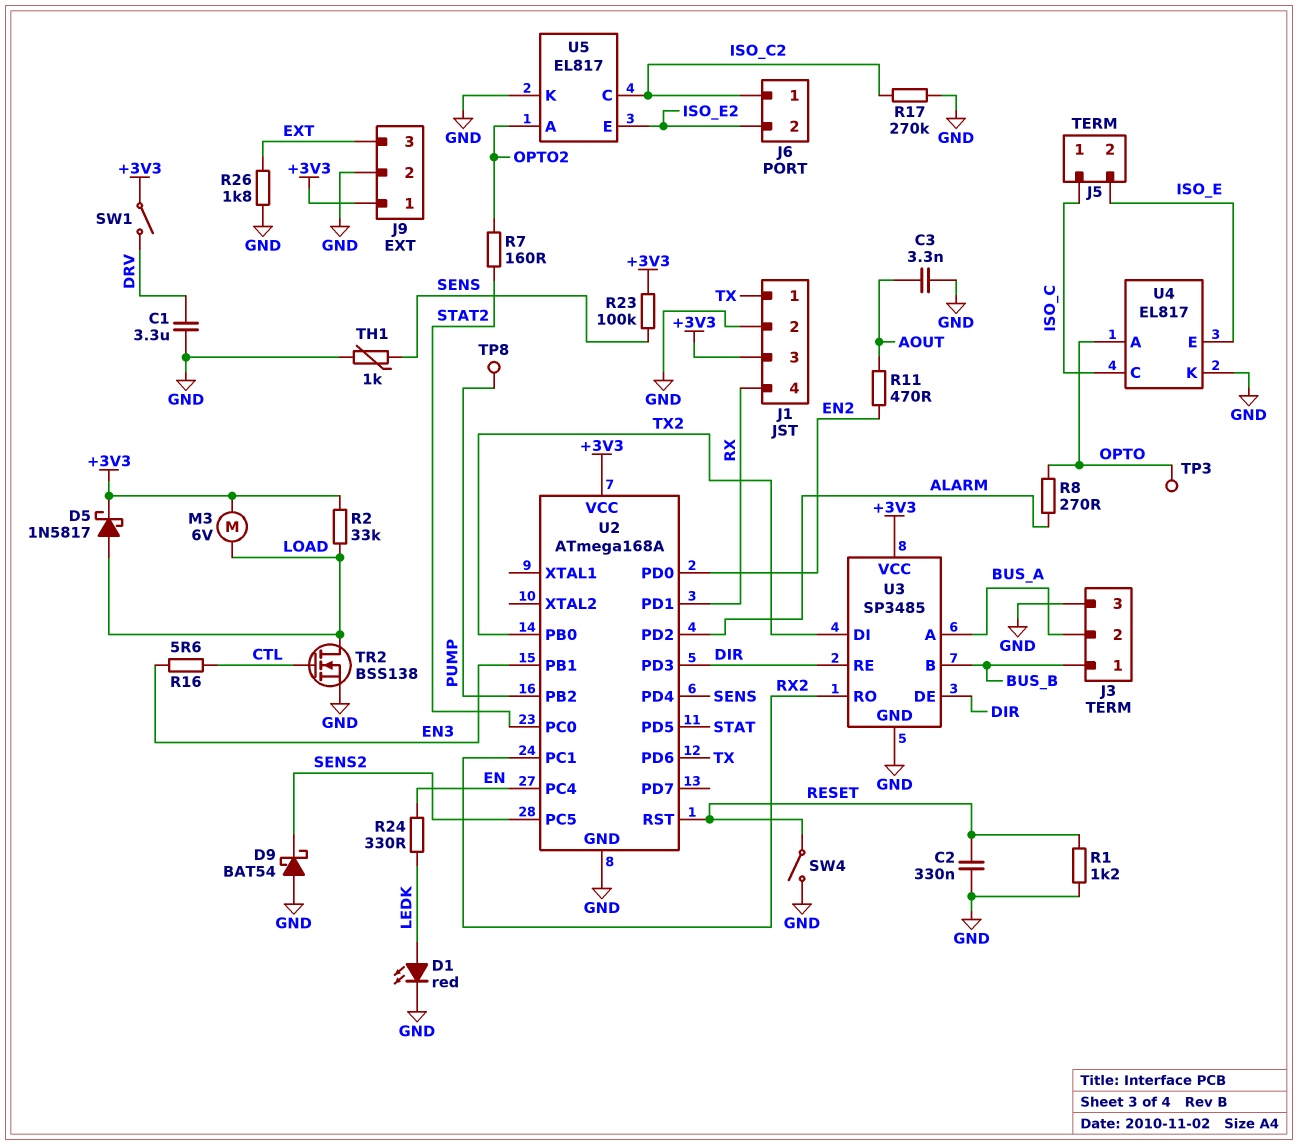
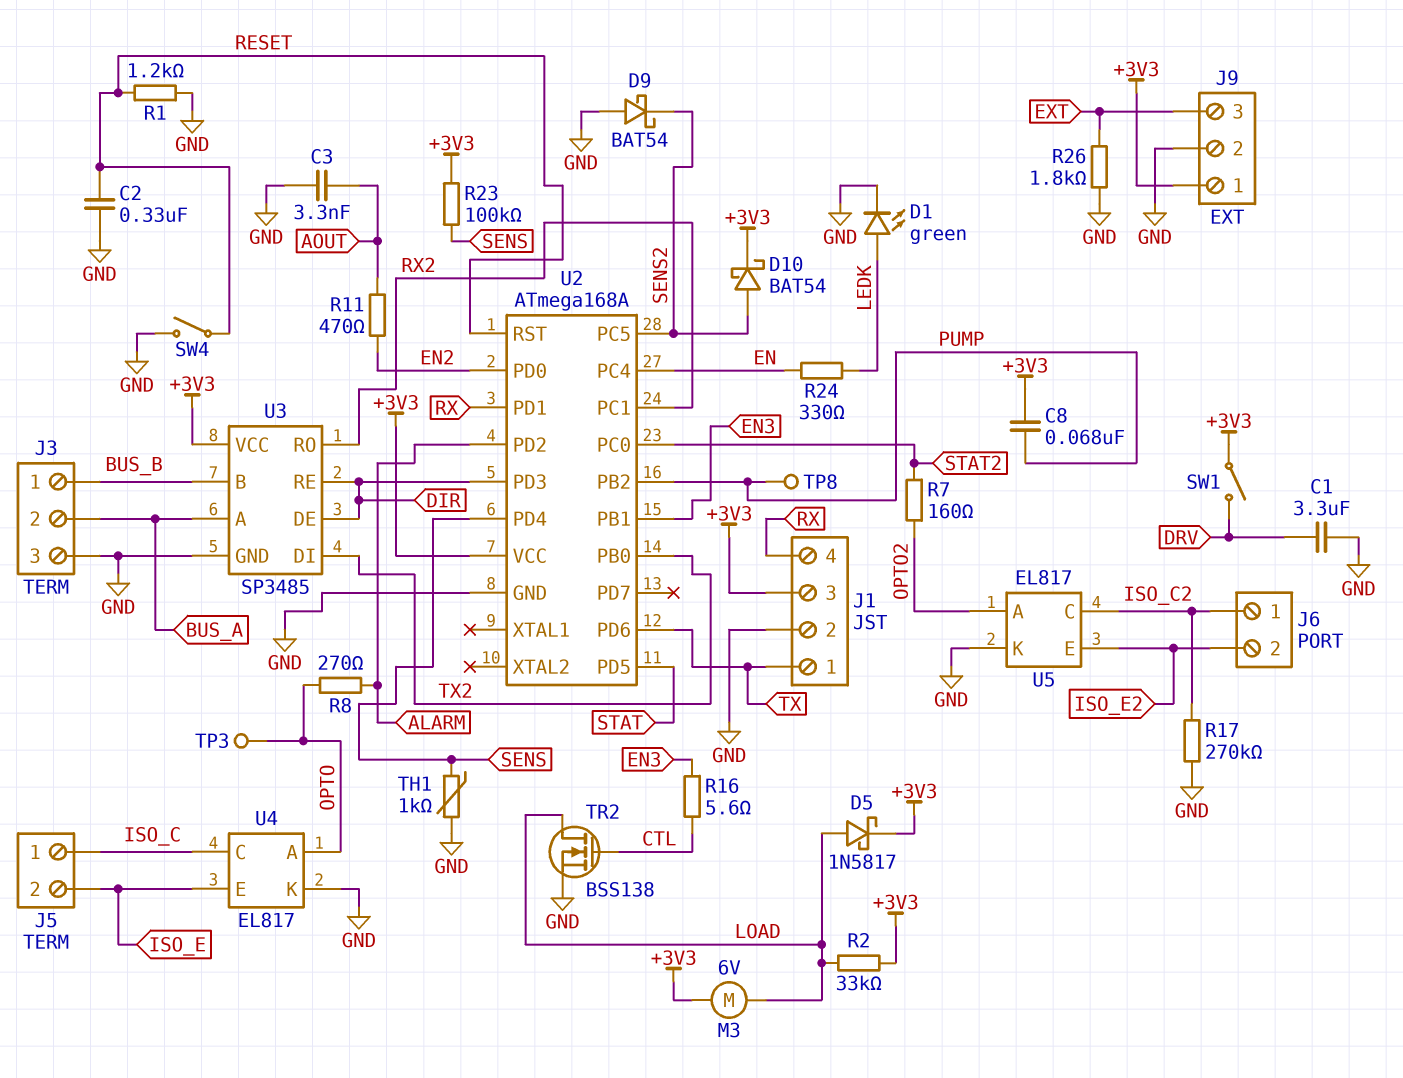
C8: none -> 68nF (+3V3, PUMP)
D1: LED red (A LEDK, K GND) -> LED green (A LEDK, K GND)
D10: none -> schottky BAT54 (A SENS2, K +3V3)

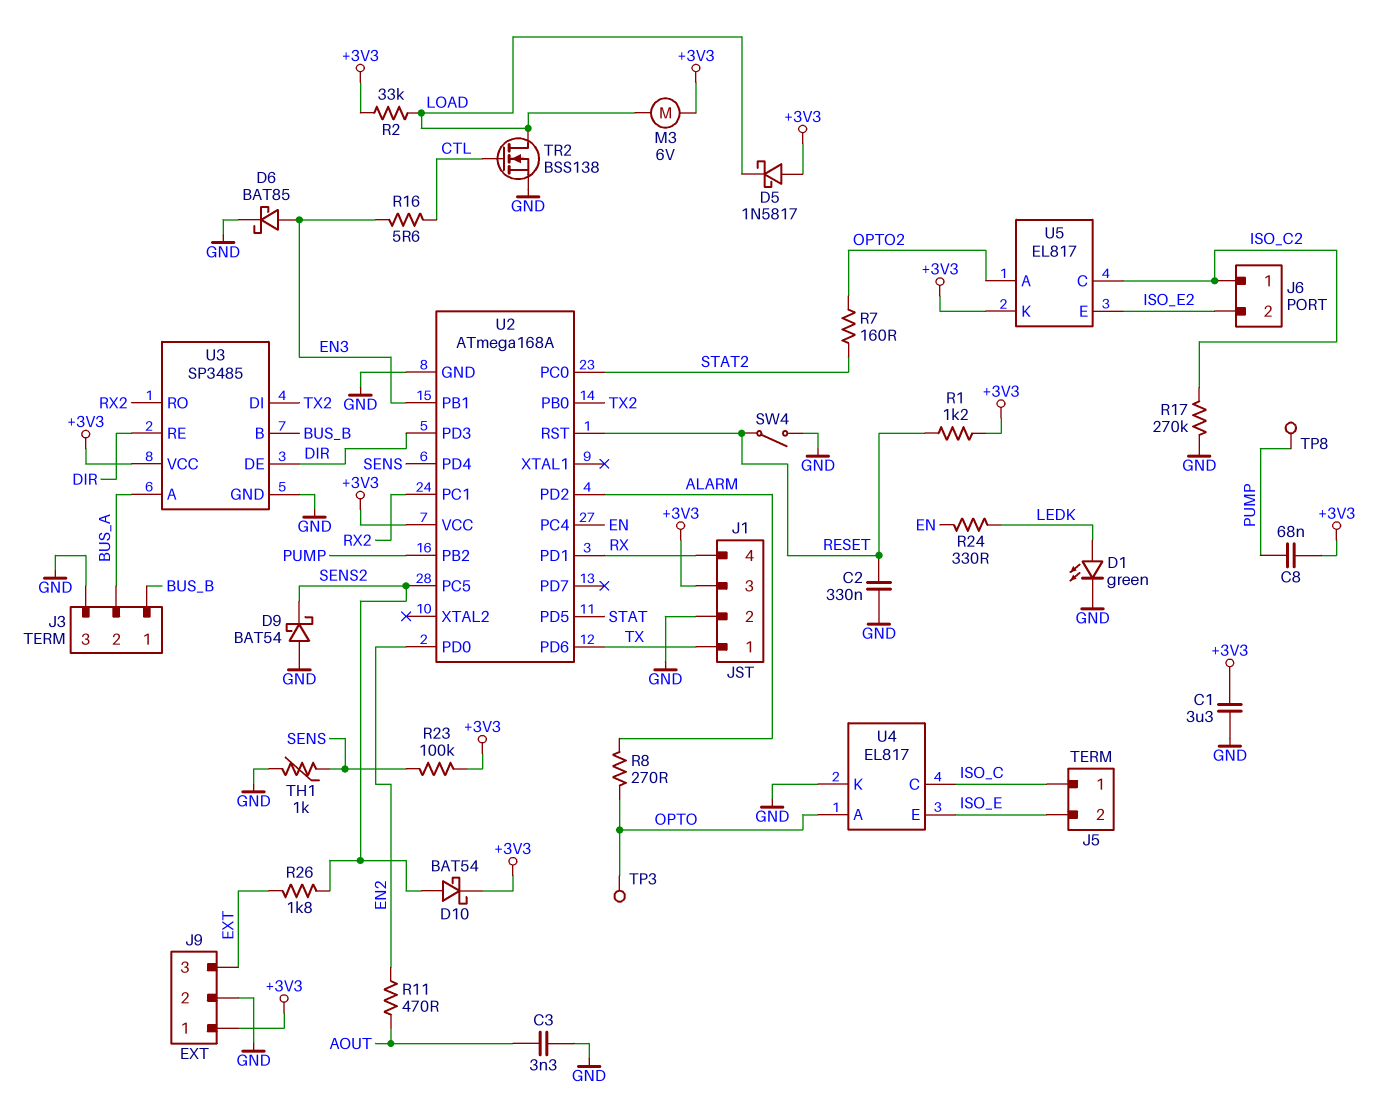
C1: 3.3uF (DRV, GND) -> 3.3uF (+3V3, GND)
D5: schottky 1N5817 (A LOAD, K +3V3) -> schottky 1N5817 (A +3V3, K LOAD)
D6: none -> schottky BAT85 (A EN3, K GND)
R1: 1.2k (GND, RESET) -> 1.2k (+3V3, RESET)
R26: 1.8k (EXT, GND) -> 1.8k (EXT, SENS2)
SW1: switch (+3V3, DRV) -> none
U5 pin K: GND -> +3V3

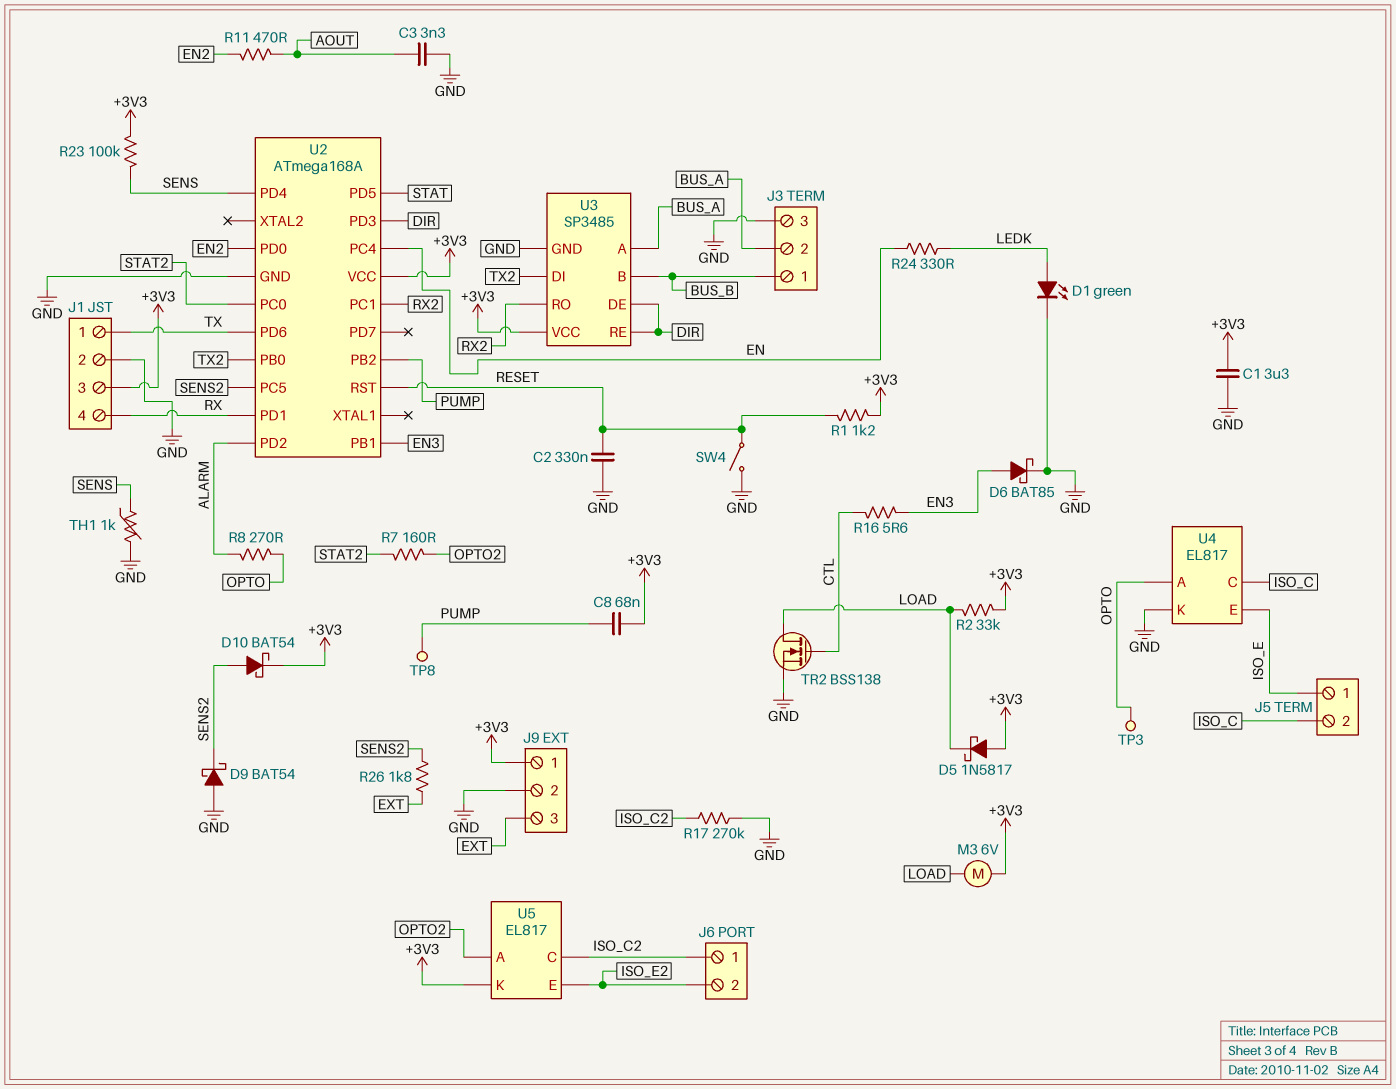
J5 pin 1: ISO_C -> ISO_E
J5 pin 2: ISO_E -> ISO_C

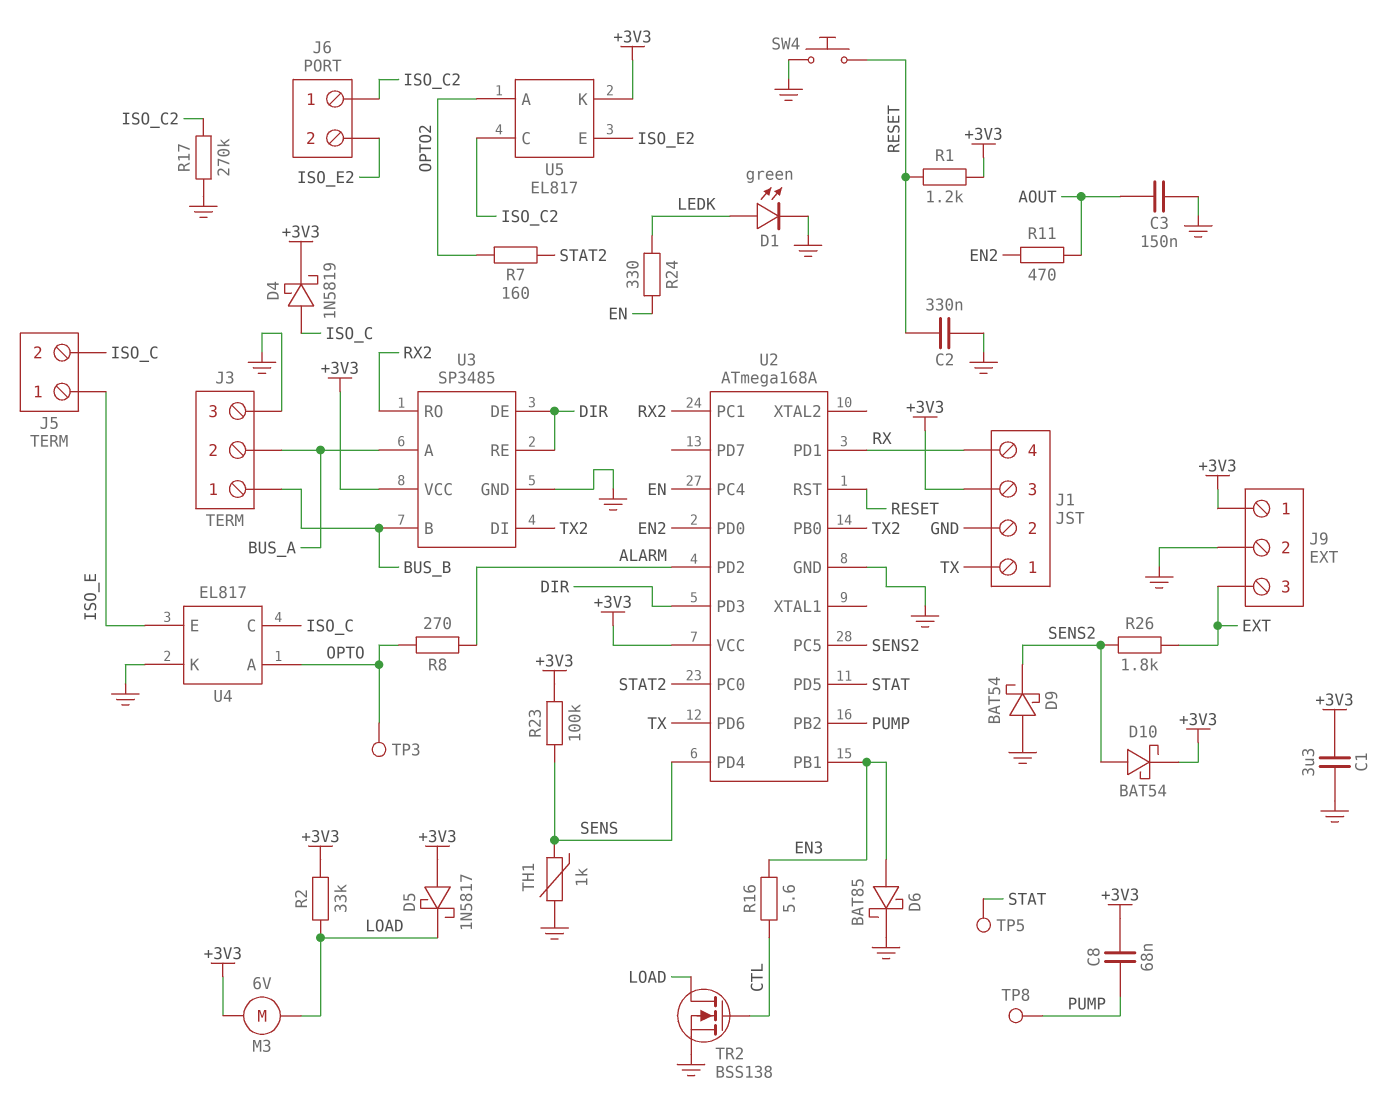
C3: 3.3nF (AOUT, GND) -> 150nF (AOUT, GND)
D4: none -> schottky 1N5819 (A ISO_C, K +3V3)
SW4: switch (GND, RESET) -> button (GND, RESET)
TP5: none -> test point (STAT)

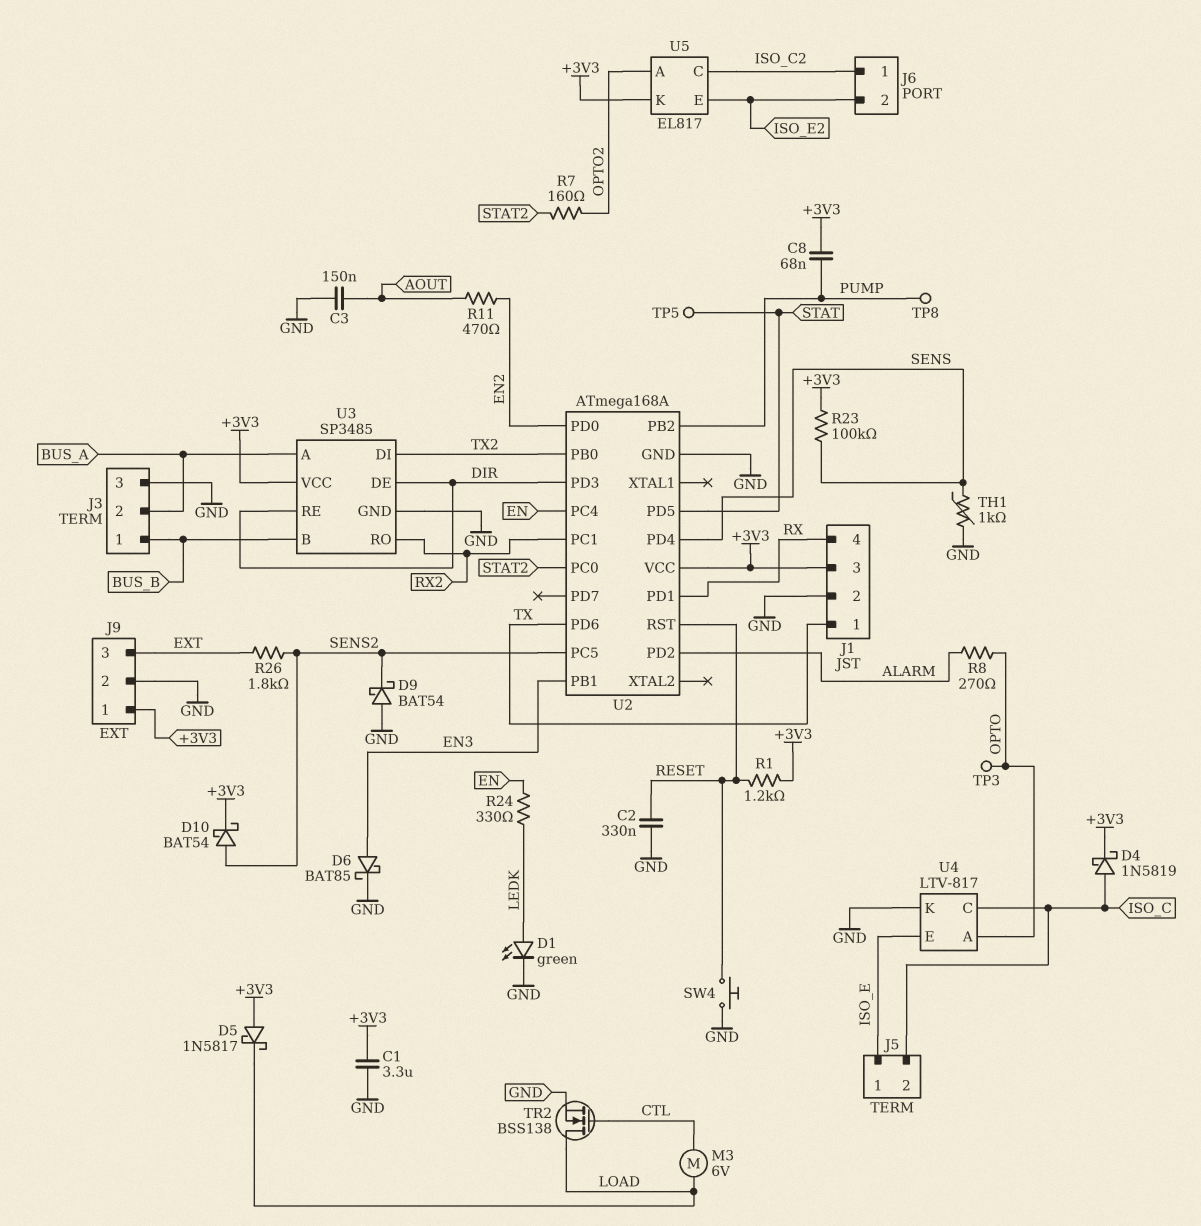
M3: motor 6V (+3V3, LOAD) -> motor 6V (CTL, LOAD)
R2: 33k (+3V3, LOAD) -> none
R16: 5.6 (CTL, EN3) -> none
R17: 270k (GND, ISO_C2) -> none
U4: EL817 -> LTV-817

